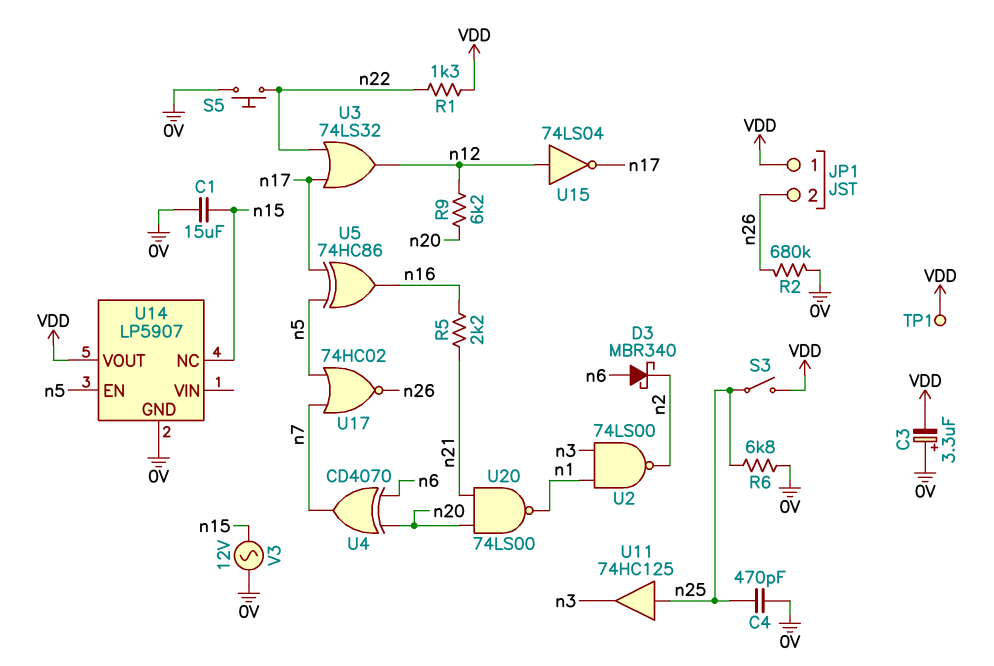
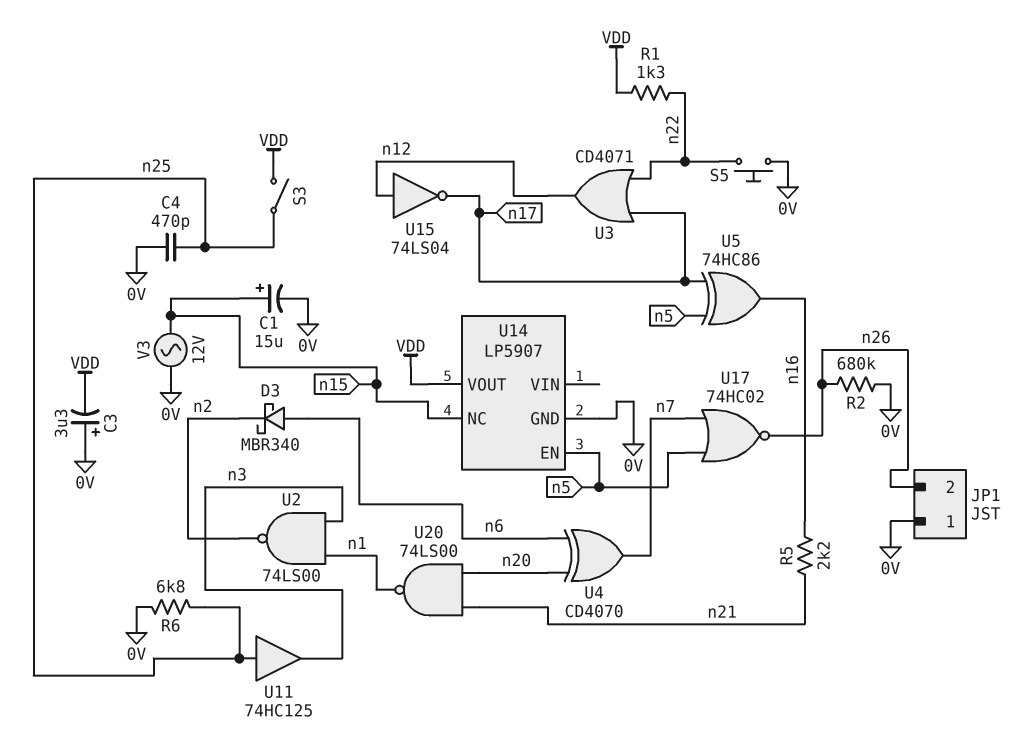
C1: 15uF (0V, n15) -> 15uF (plus n15, minus 0V)
JP1 pin 1: VDD -> 0V
R9: 6.2k (n12, n20) -> none
TP1: test point (VDD) -> none
U3: OR 74LS32 (in n17, in n22, out n12) -> OR CD4071 (in n17, in n22, out n12)

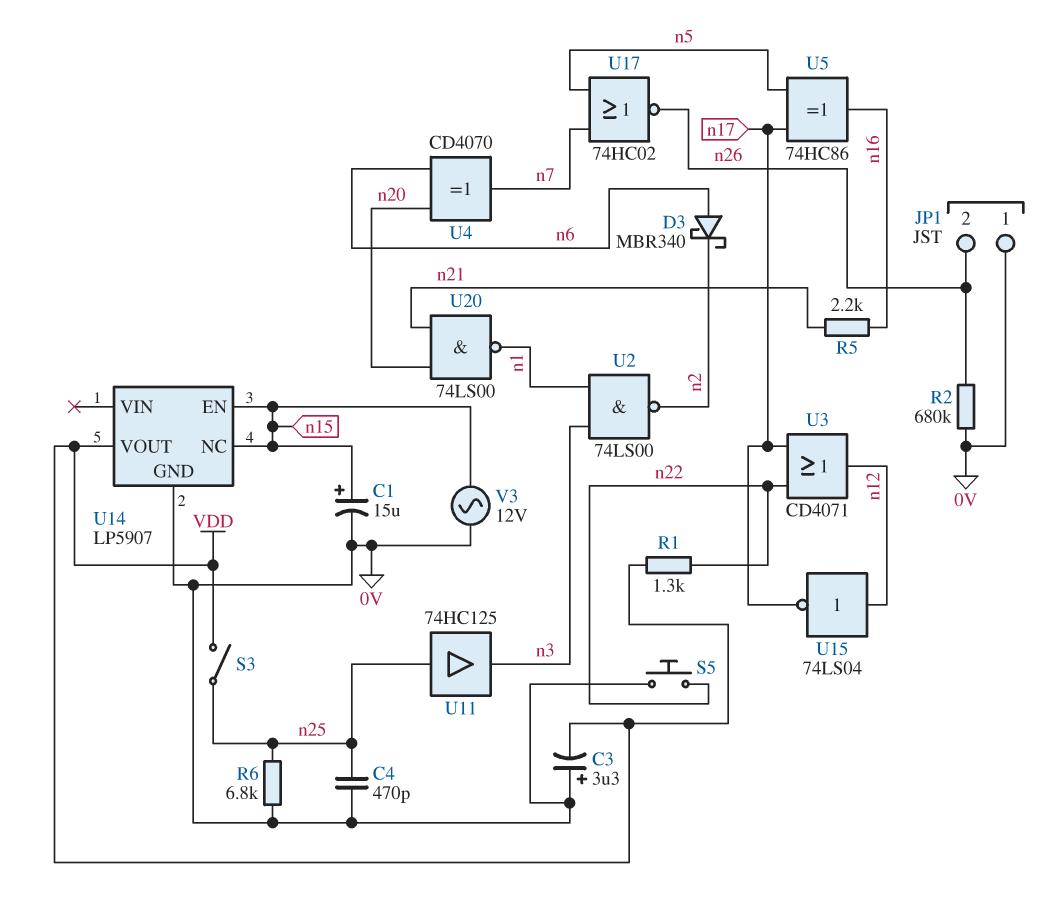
U14 pin EN: n5 -> n15

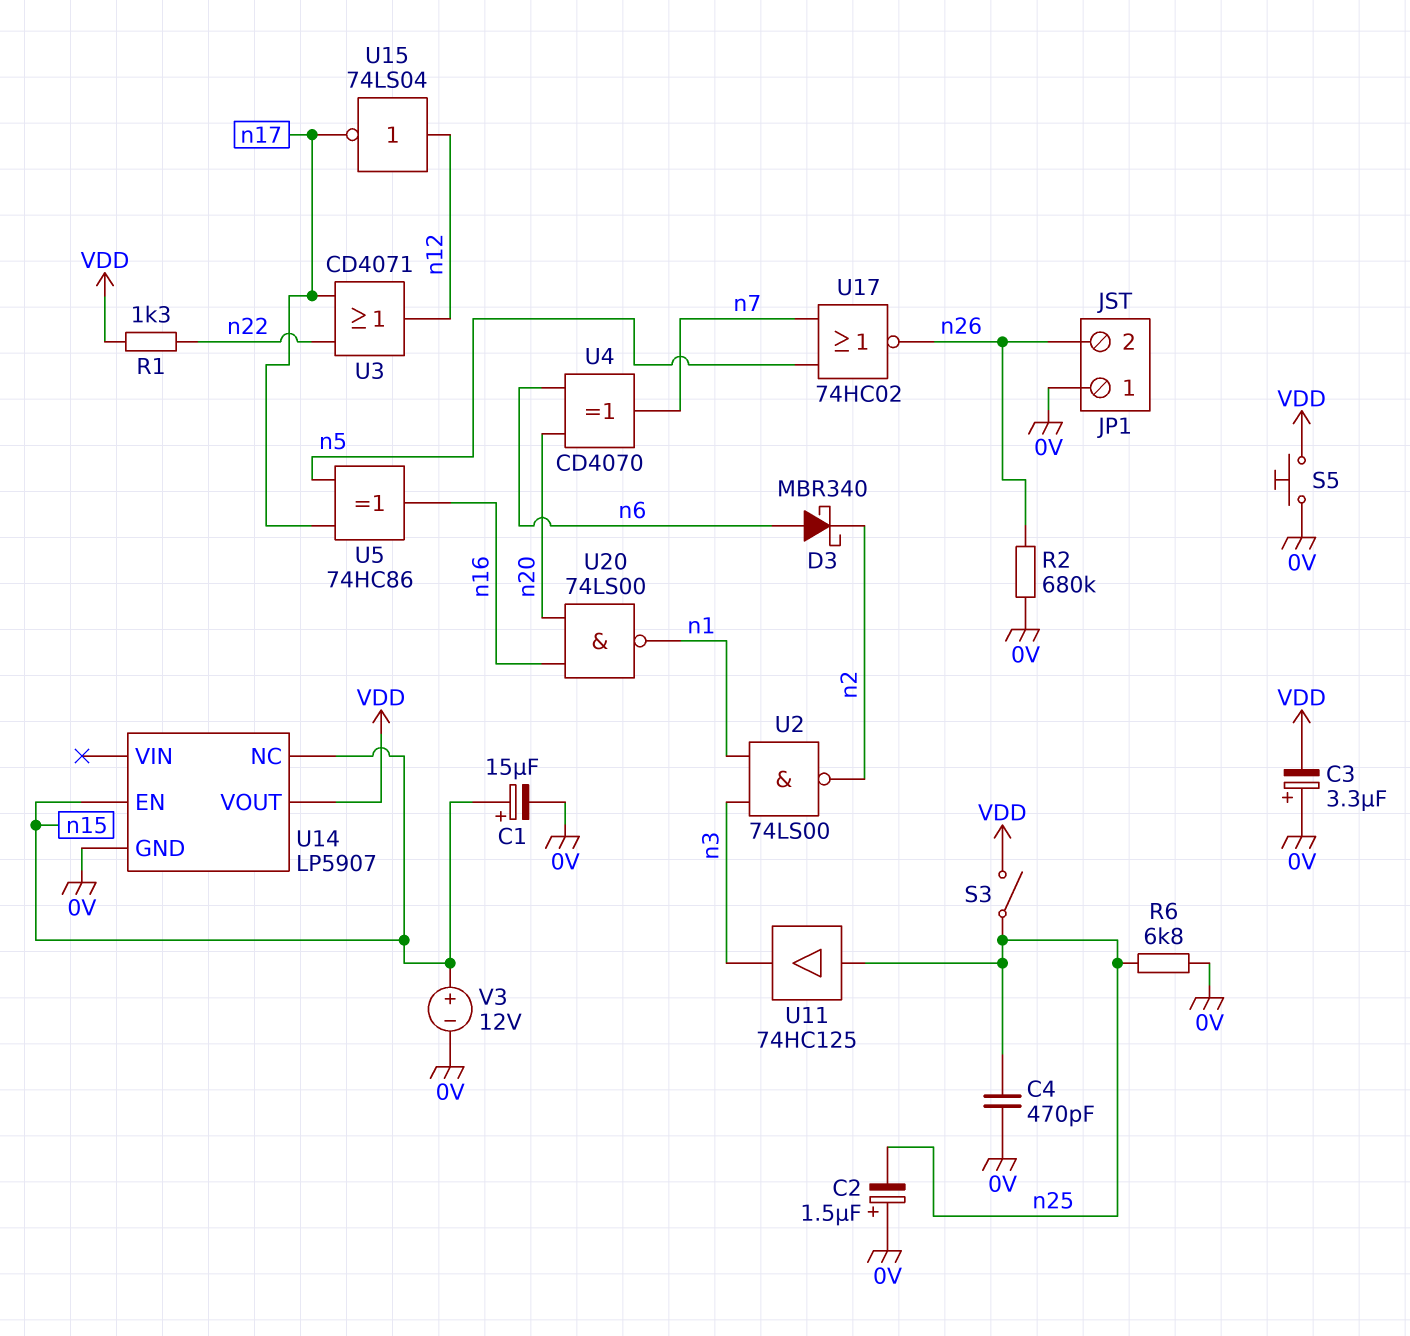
C2: none -> 1.5uF (plus 0V, minus n25)
R5: 2.2k (n16, n21) -> none
S5: button (0V, n22) -> button (0V, VDD)
U20: NAND 74LS00 (in n20, in n21, out n1) -> NAND 74LS00 (in n16, in n20, out n1)
V3: AC 12V (0V, n15) -> 12V (plus n15, minus 0V)

